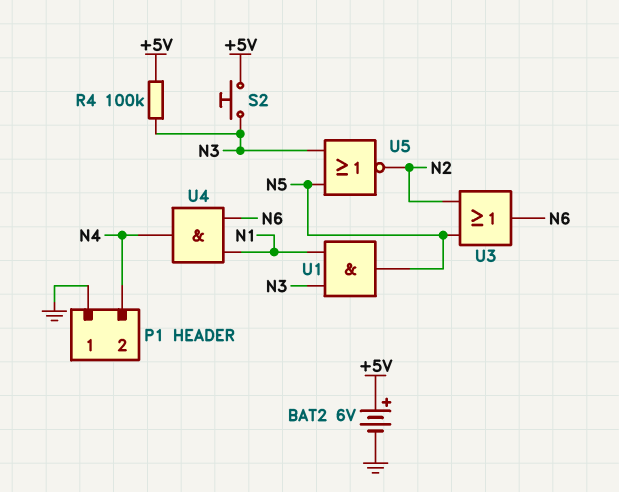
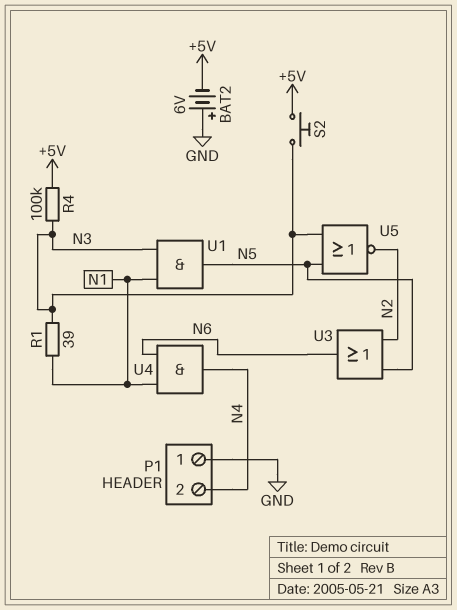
BAT2: 6V (plus +5V, minus GND) -> 6V (plus GND, minus +5V)
R1: none -> 39 (N1, N3)

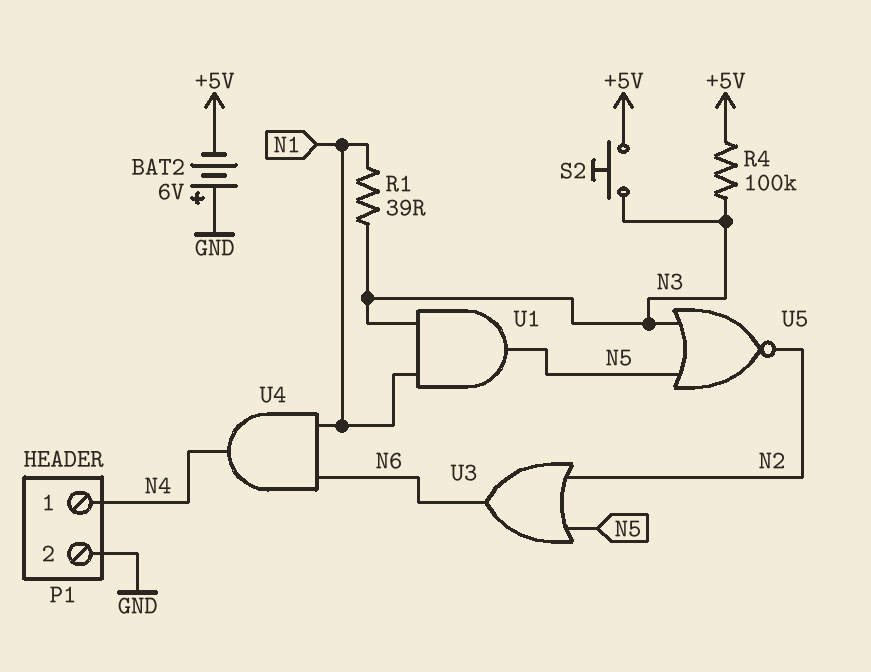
P1 pin 1: GND -> N4
P1 pin 2: N4 -> GND

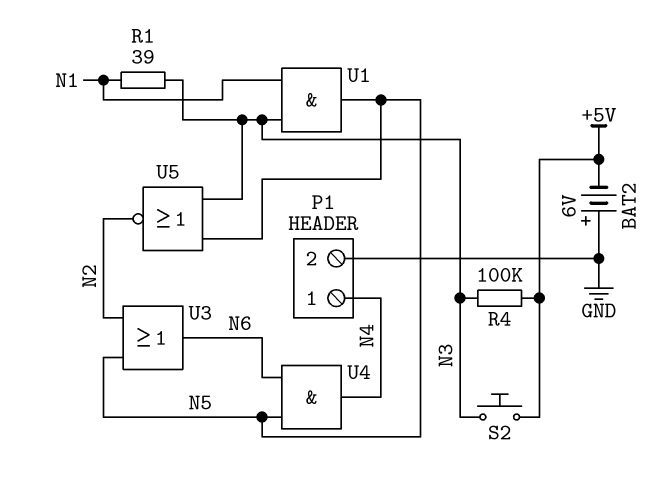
U4: AND (in N1, in N6, out N4) -> AND (in N5, in N6, out N4)

